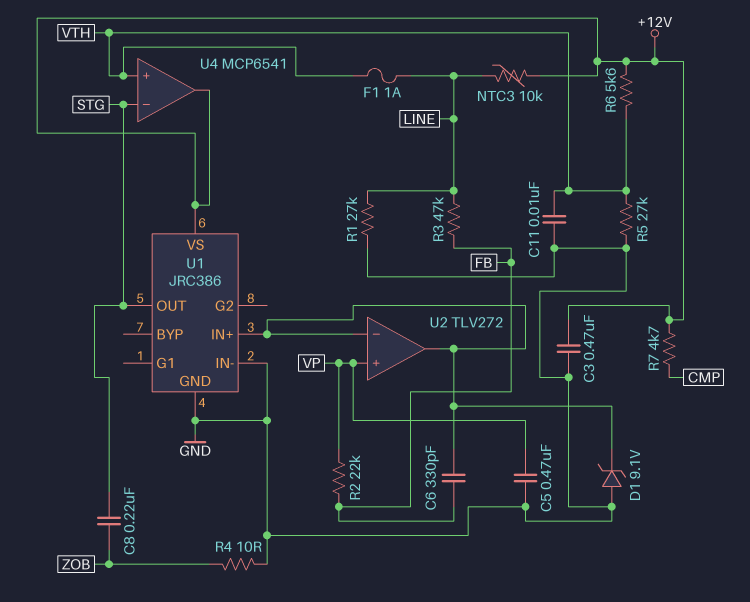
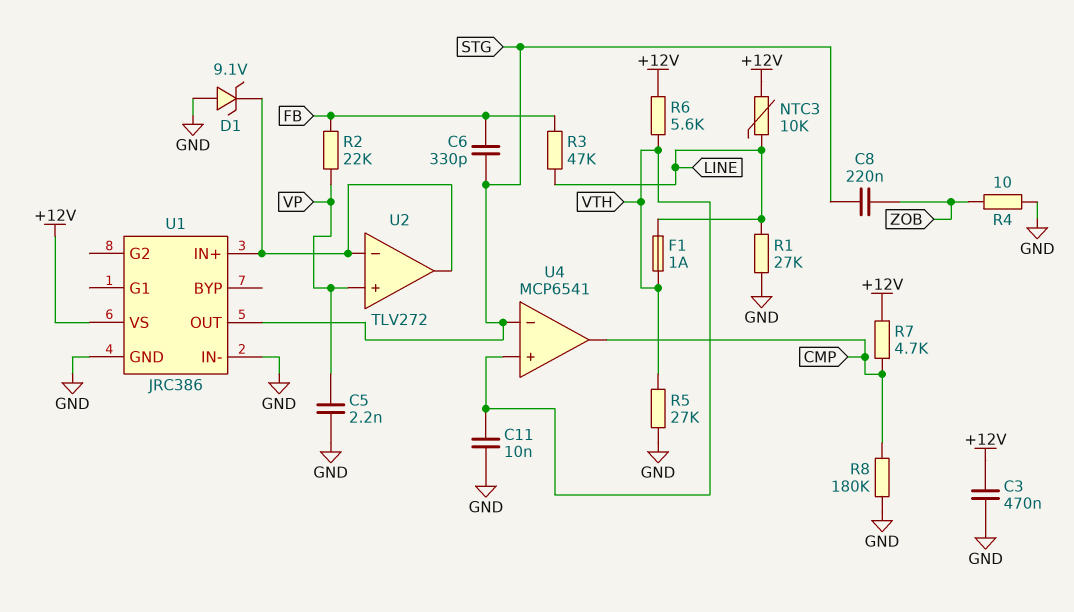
C5: 470nF (GND, VP) -> 2.2nF (GND, VP)
C6: 330pF (FB, U1/IN+) -> 330pF (FB, STG)
R8: none -> 180k (CMP, GND)
U4 pin out: +12V -> CMP

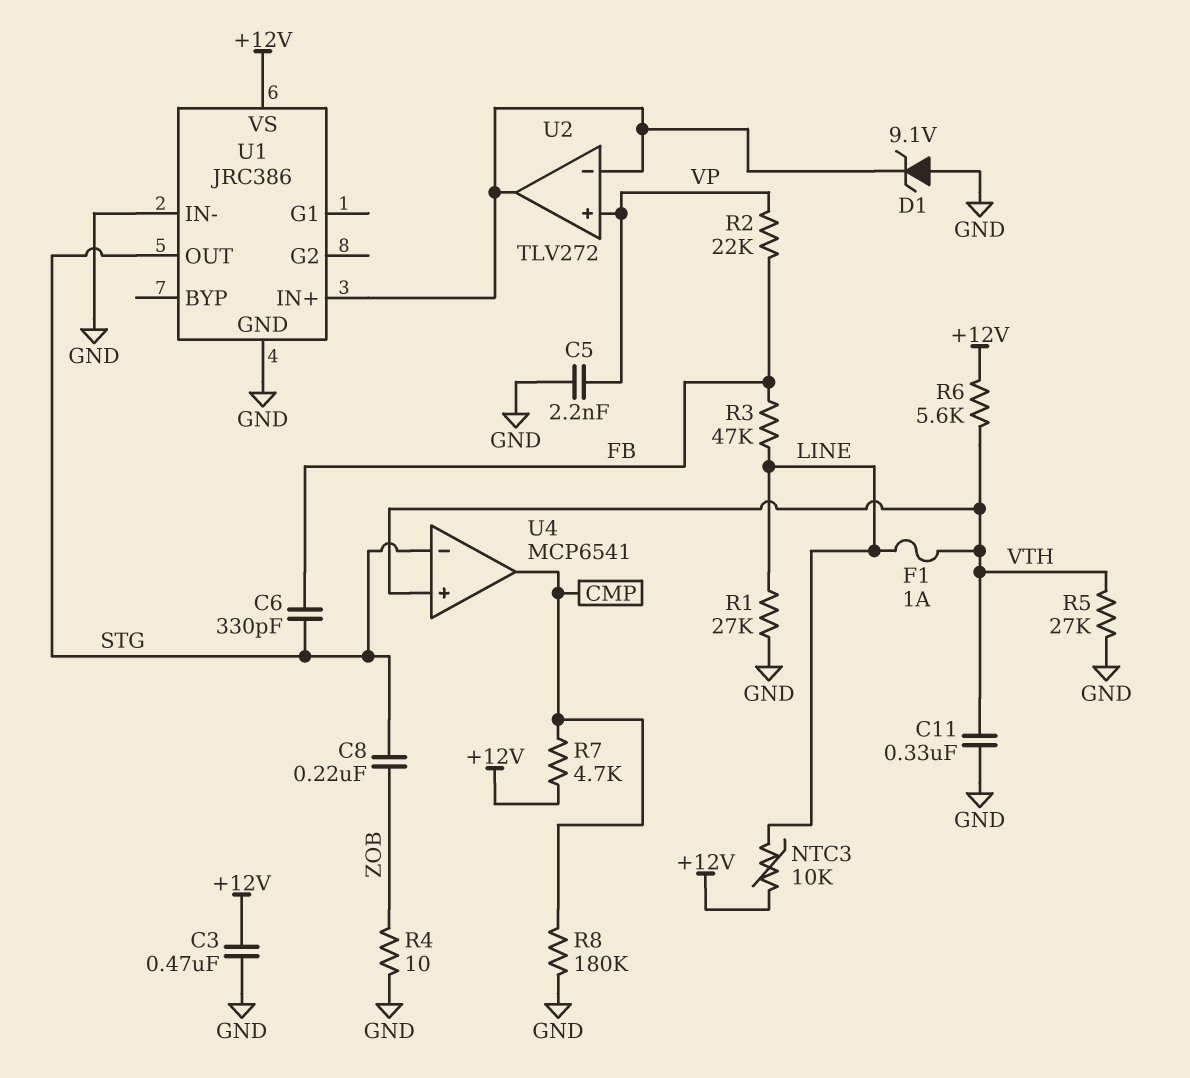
C11: 10nF (GND, VTH) -> 330nF (GND, VTH)

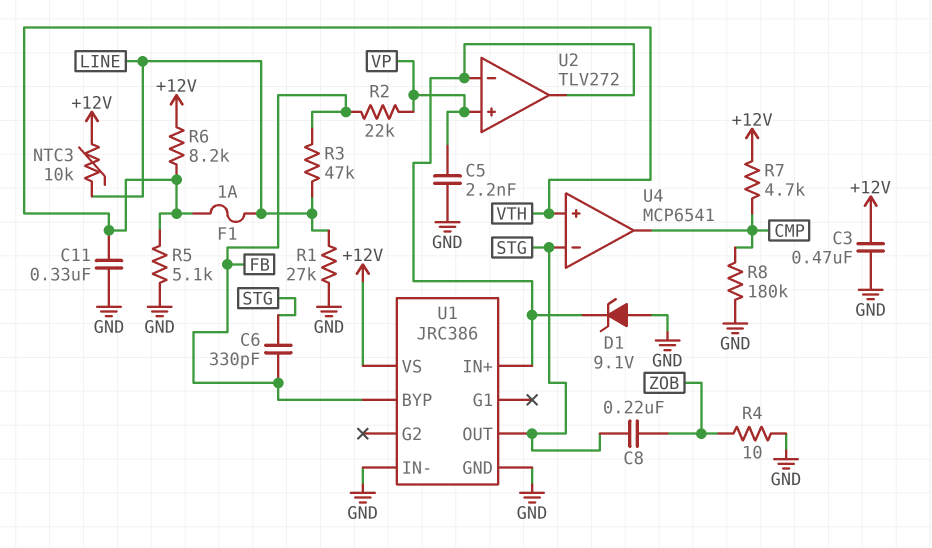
R5: 27k (GND, VTH) -> 5.1k (GND, VTH)
R6: 5.6k (+12V, VTH) -> 8.2k (+12V, VTH)
U1 pin BYP: none -> FB

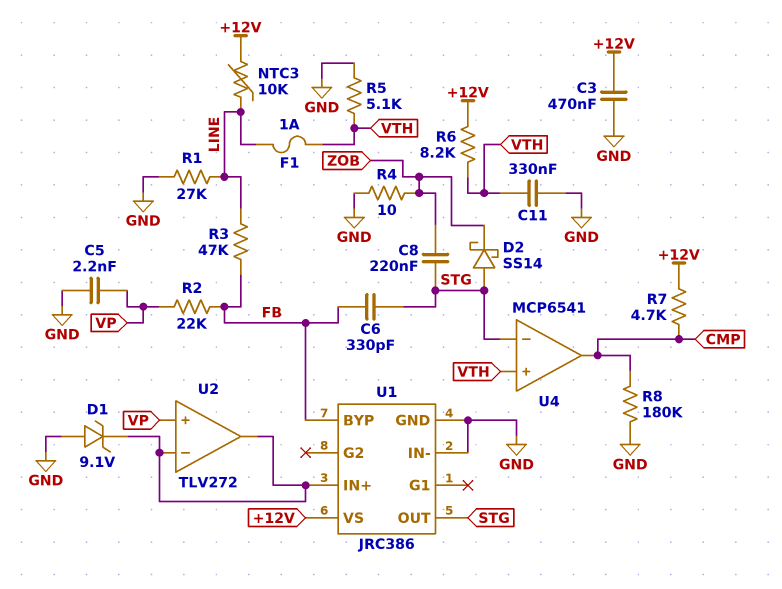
D2: none -> schottky SS14 (A STG, K ZOB)

